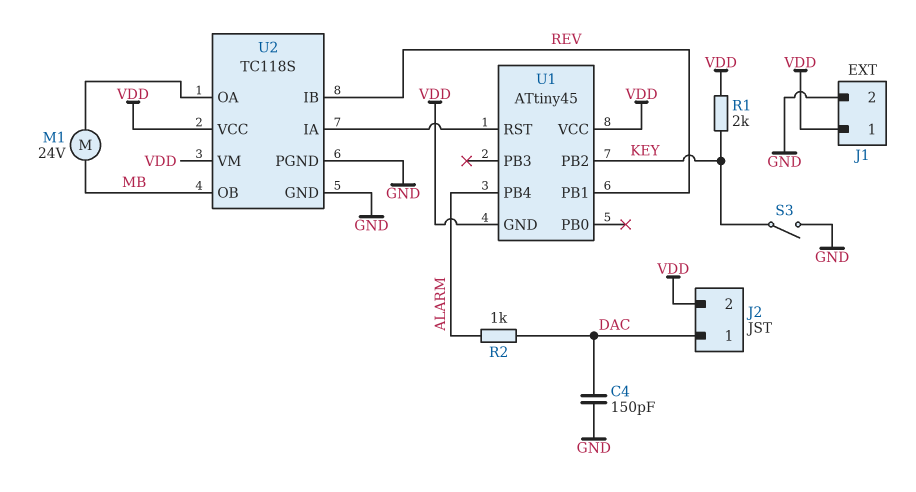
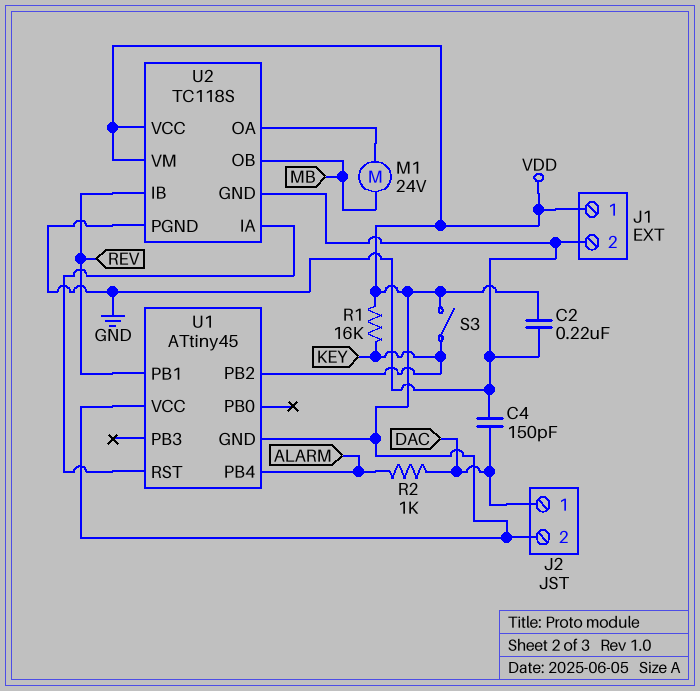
C2: none -> 220nF (GND, VDD)
R1: 2k (KEY, VDD) -> 16k (KEY, VDD)
S3: switch (GND, KEY) -> switch (KEY, VDD)

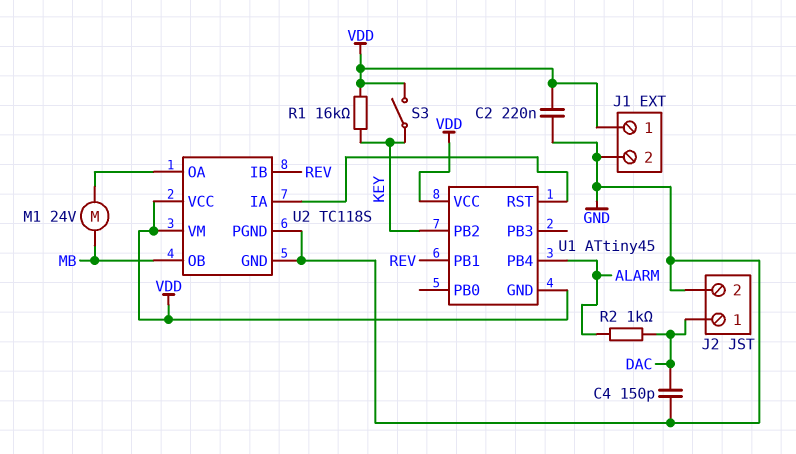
J2 pin 2: VDD -> GND

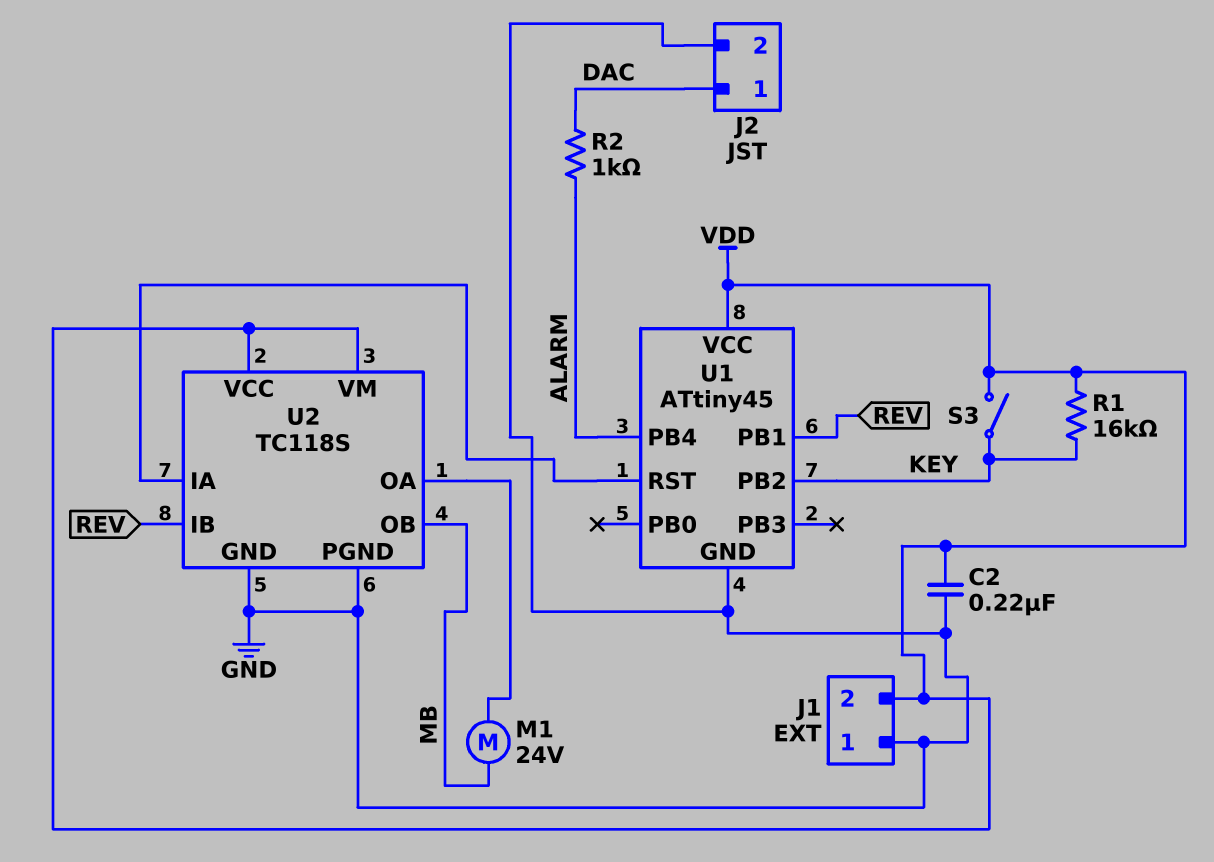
C4: 150pF (DAC, GND) -> none
J1 pin 1: VDD -> GND
J1 pin 2: GND -> VDD
U1 pin GND: VDD -> GND

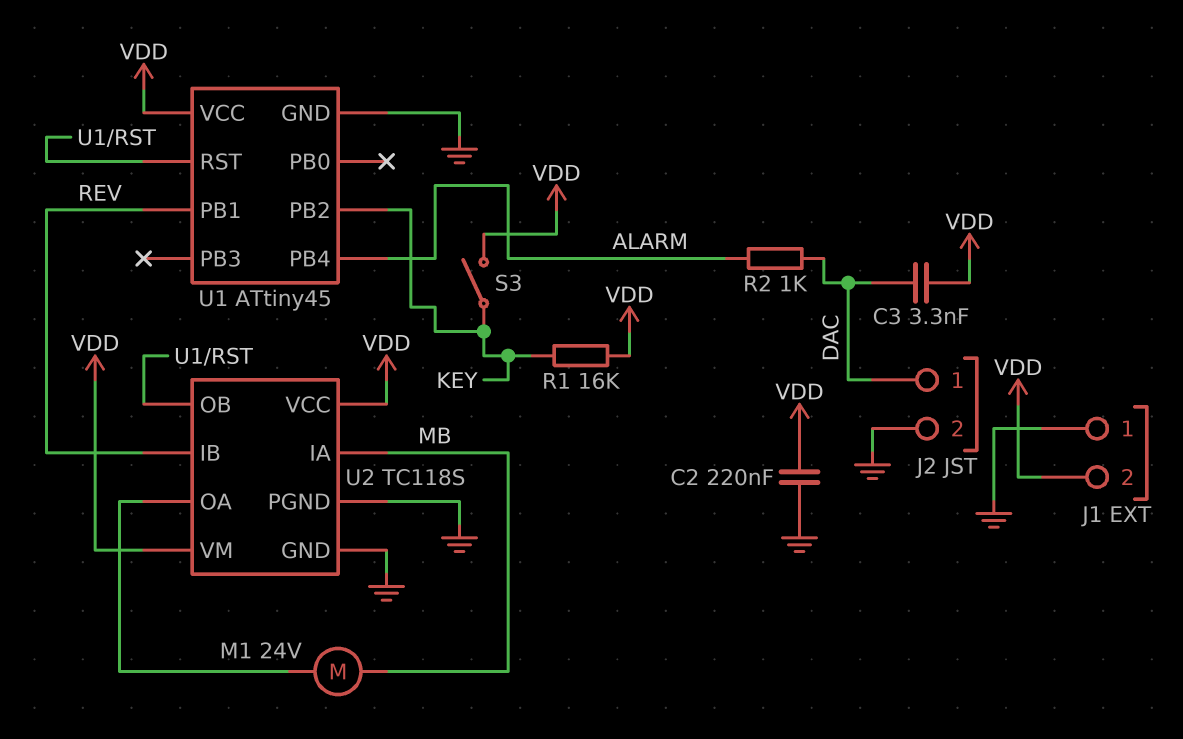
C3: none -> 3.3nF (DAC, VDD)
U2 pin IA: U1/RST -> MB
U2 pin OB: MB -> U1/RST

